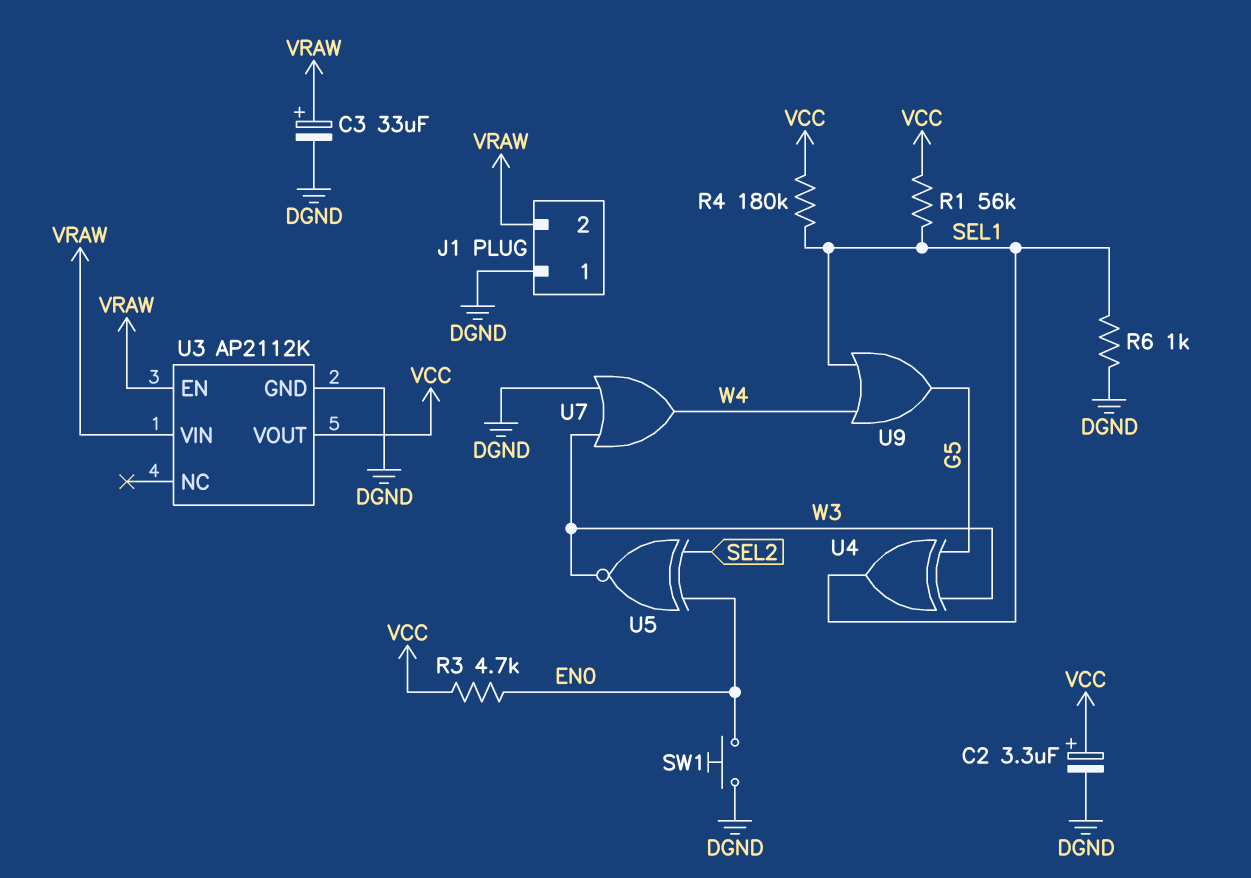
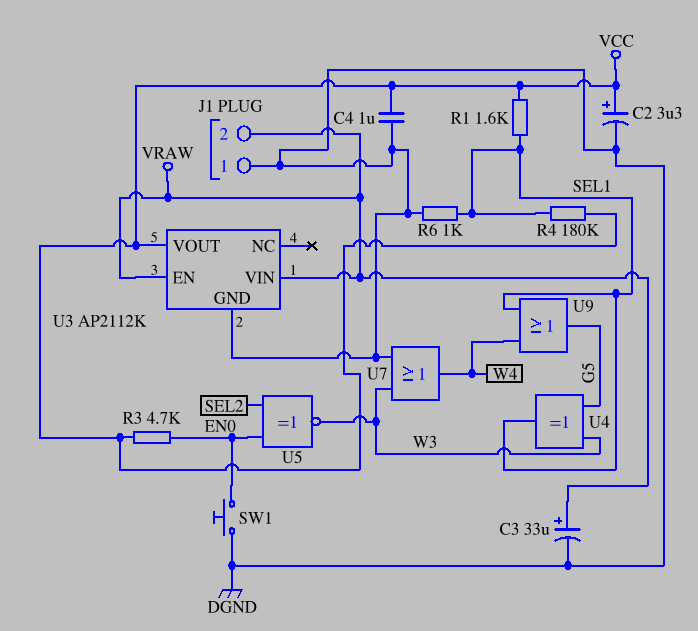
C4: none -> 1uF (DGND, VCC)
R1: 56k (SEL1, VCC) -> 1.6k (SEL1, VCC)

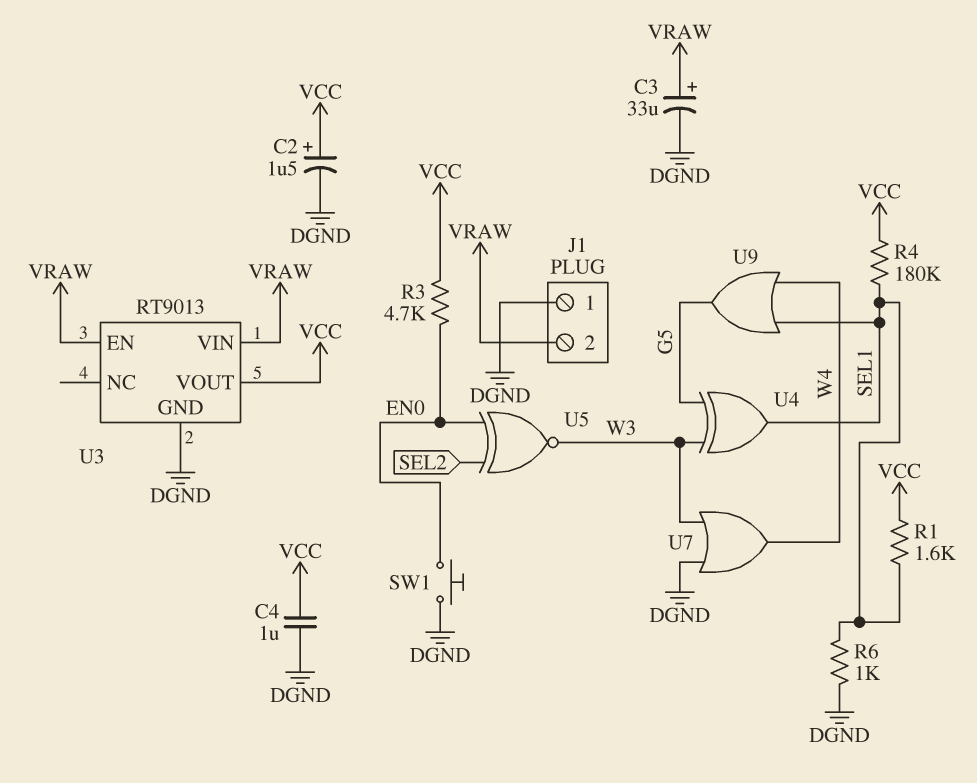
C2: 3.3uF (plus VCC, minus DGND) -> 1.5uF (plus VCC, minus DGND)
U3: AP2112K -> RT9013

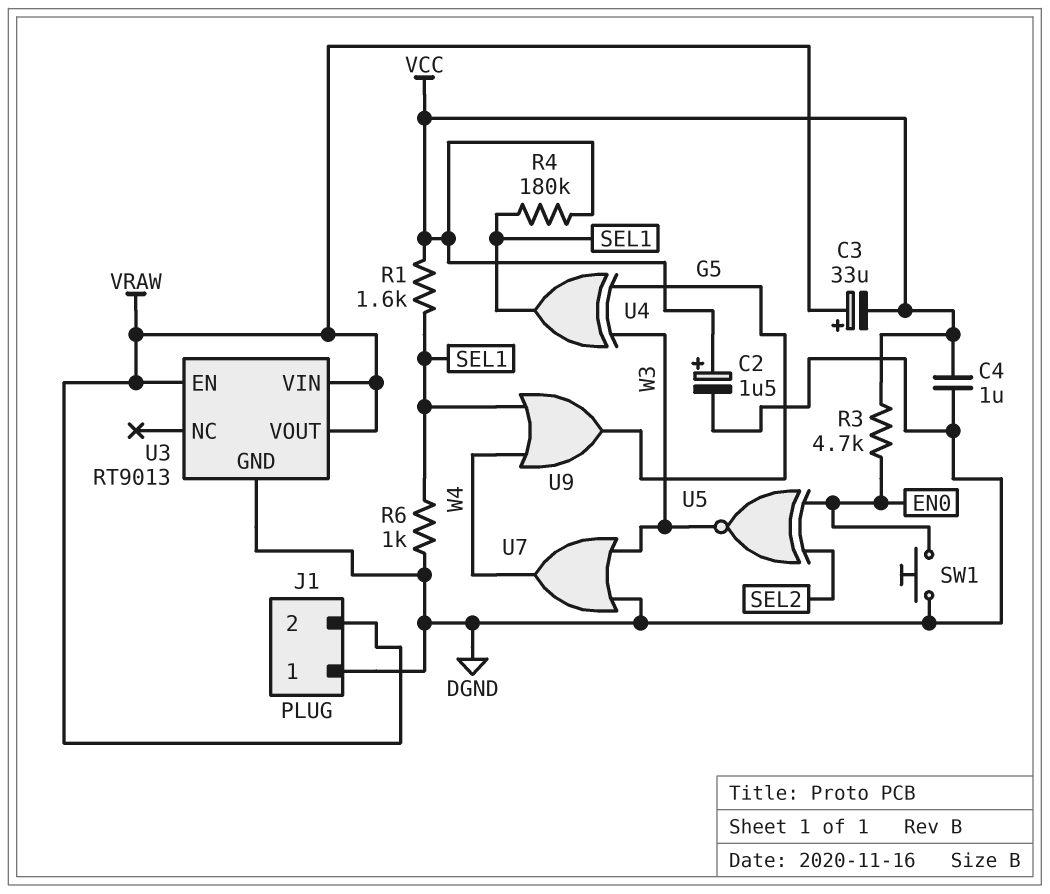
C3: 33uF (plus VRAW, minus DGND) -> 33uF (plus VRAW, minus VCC)
U3 pin VOUT: VCC -> VRAW

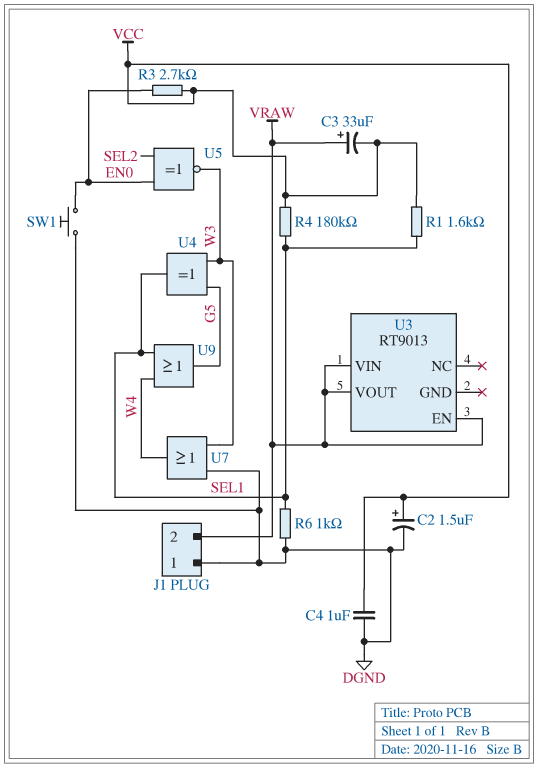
R3: 4.7k (EN0, VCC) -> 2.7k (EN0, VCC)
U3 pin GND: DGND -> none

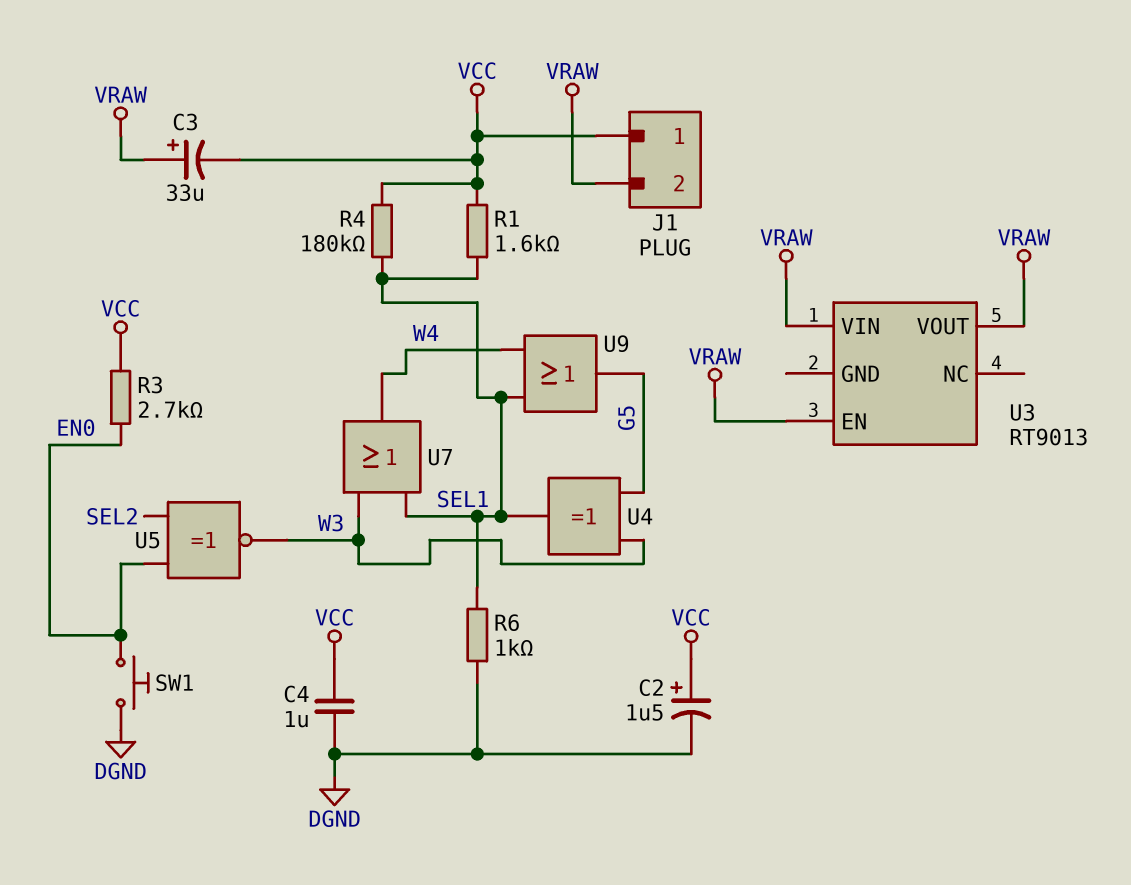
J1 pin 1: DGND -> VCC
U7: OR (in DGND, in W3, out W4) -> OR (in SEL1, in W3, out W4)

